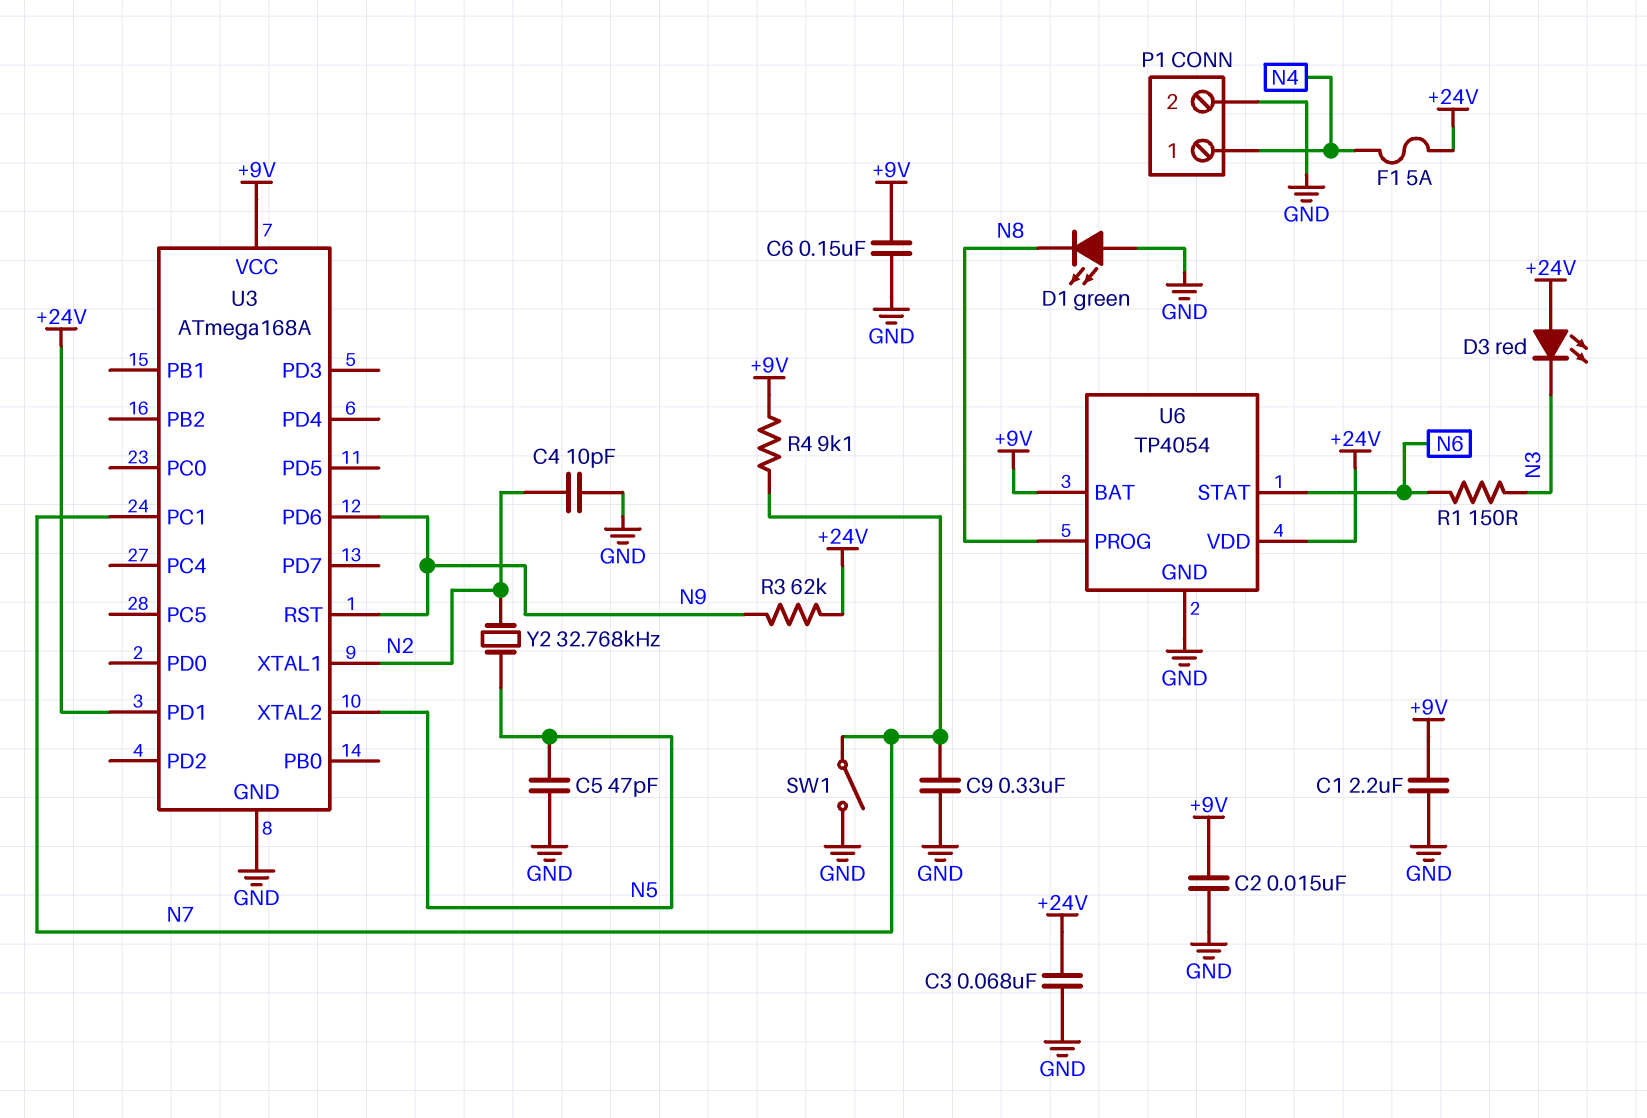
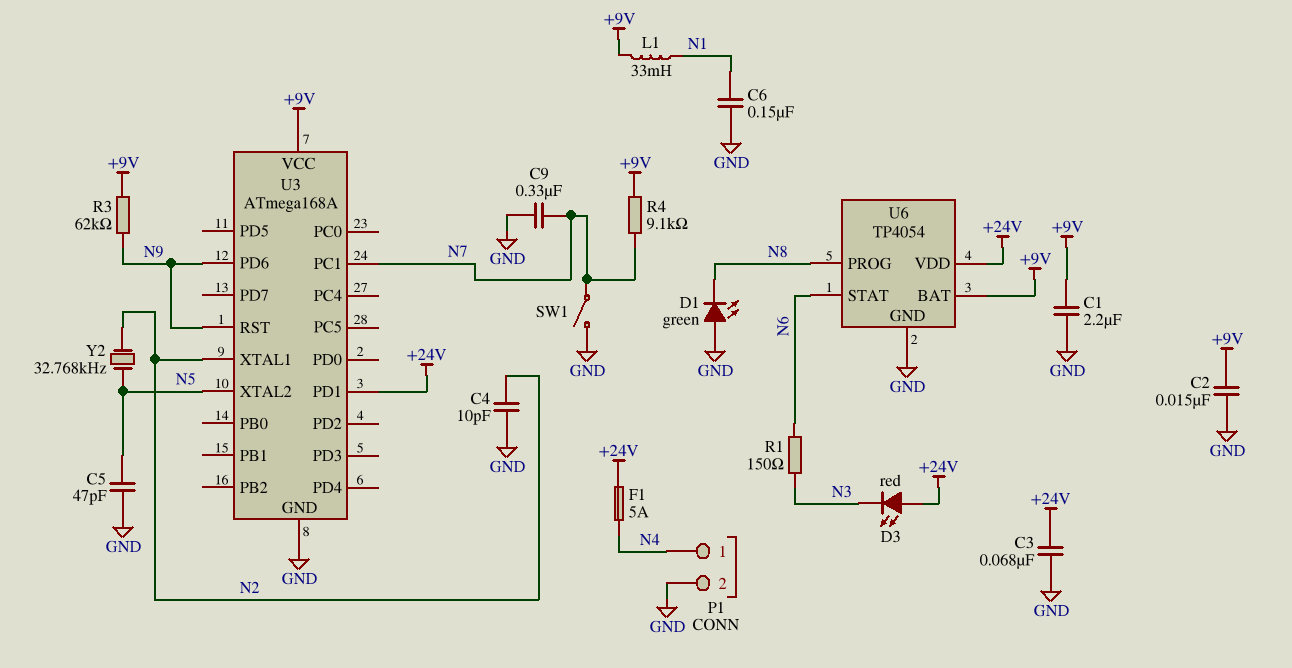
C6: 150nF (+9V, GND) -> 150nF (GND, N1)
L1: none -> 33mH (+9V, N1)
R3: 62k (+24V, N9) -> 62k (+9V, N9)

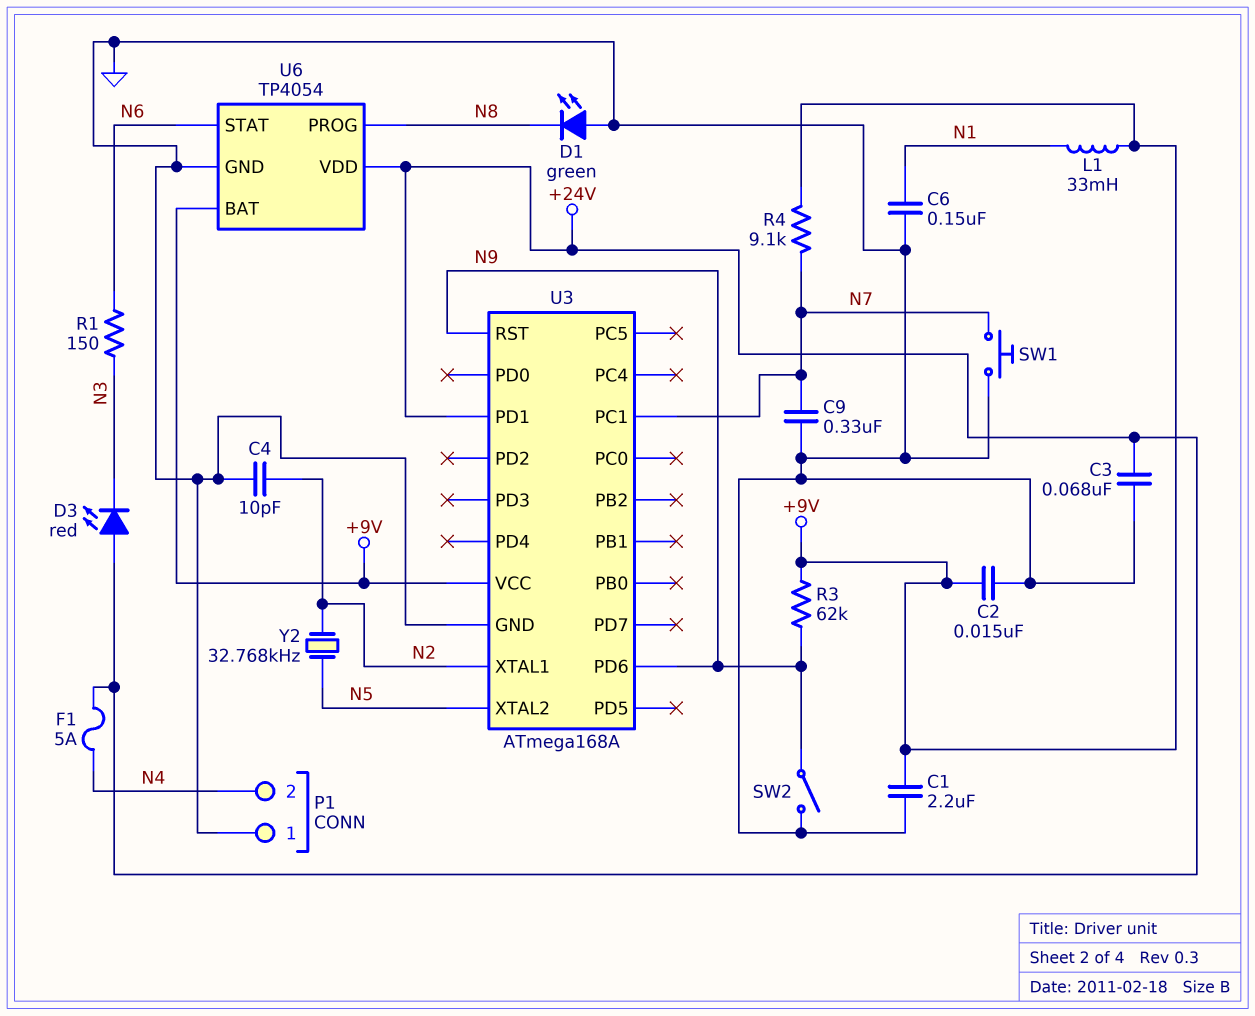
C5: 47pF (GND, N5) -> none
P1 pin 1: N4 -> GND
P1 pin 2: GND -> N4
SW1: switch (GND, N7) -> button (GND, N7)
SW2: none -> switch (GND, N9)

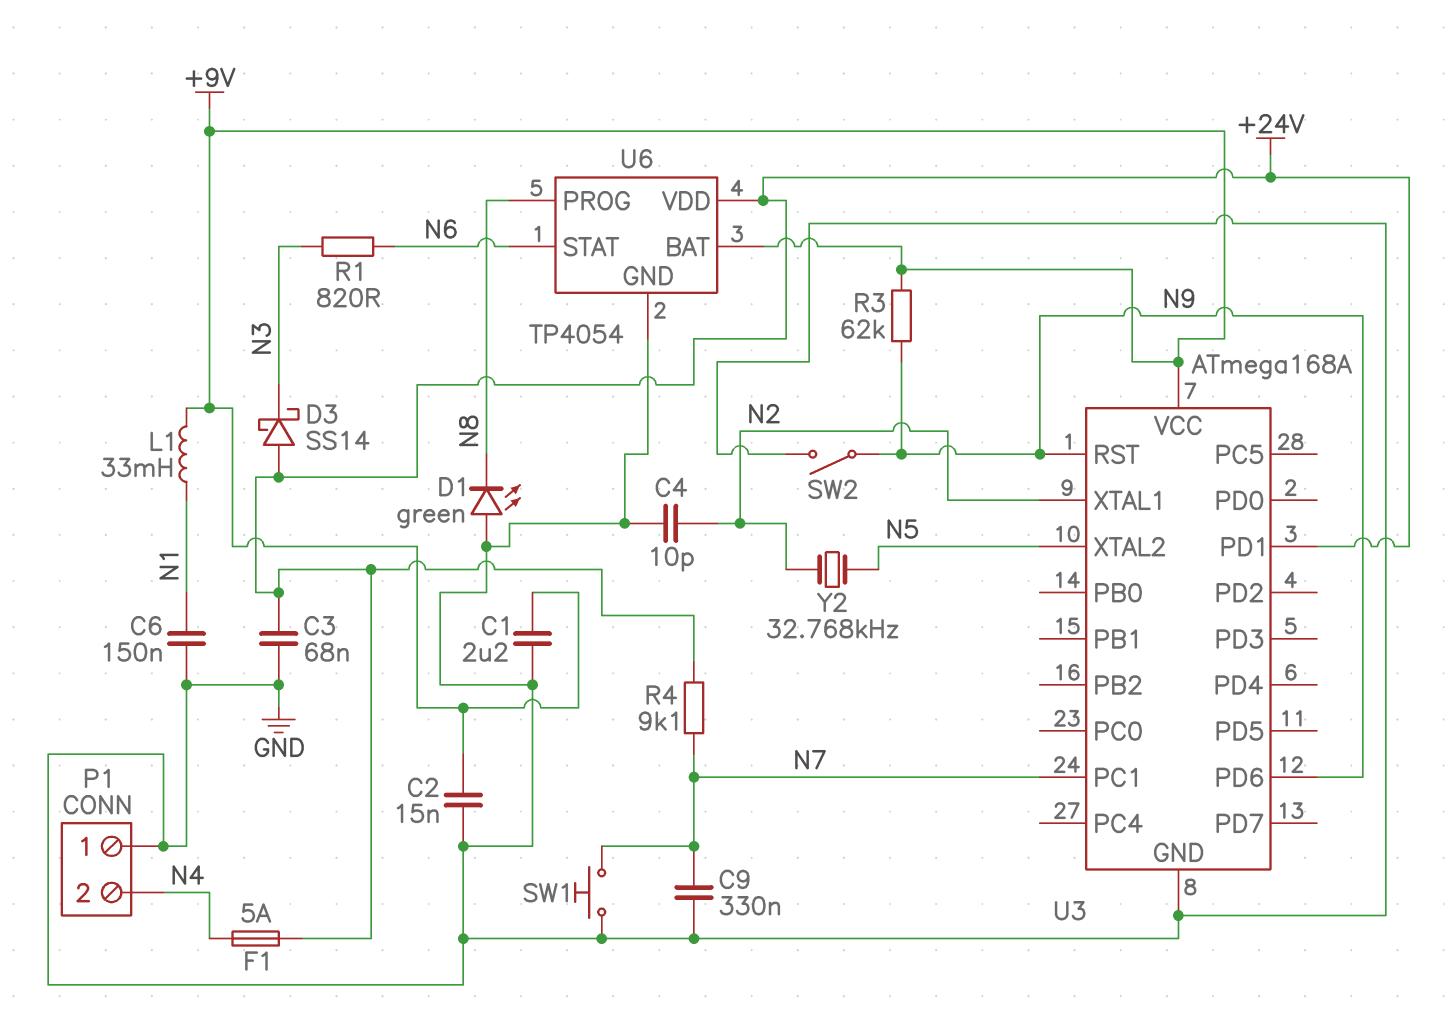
D3: LED red (A +24V, K N3) -> schottky SS14 (A +24V, K N3)
R1: 150 (N3, N6) -> 820 (N3, N6)
R4: 9.1k (+9V, N7) -> 9.1k (+24V, N7)

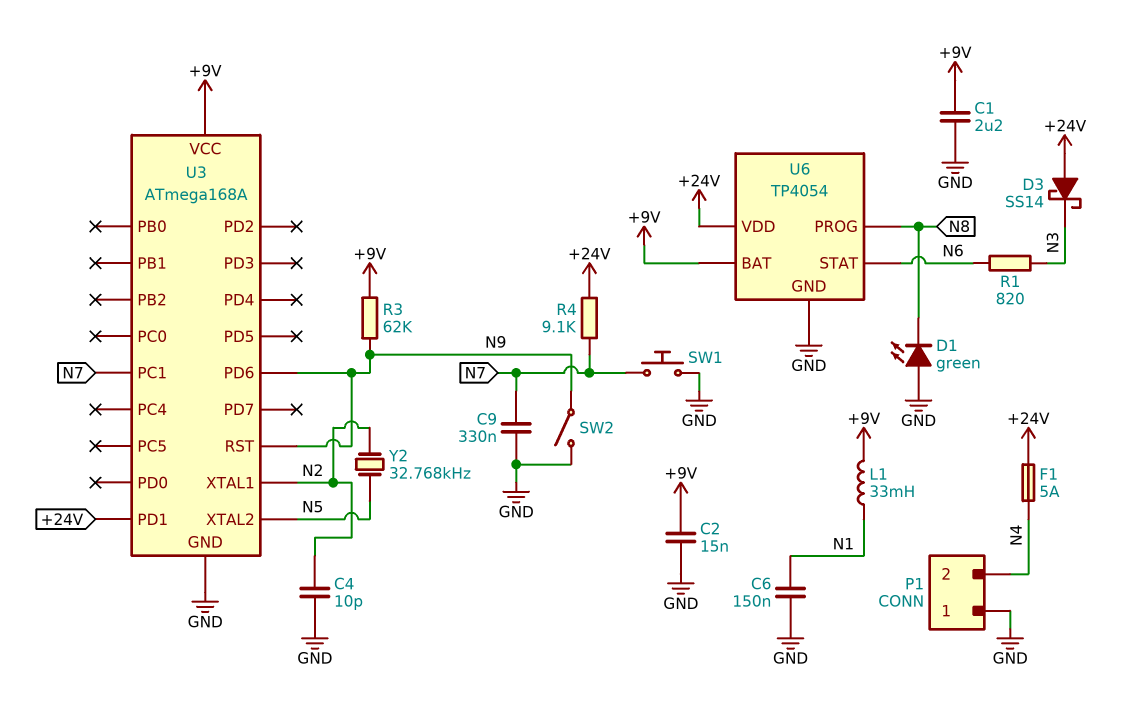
C3: 68nF (+24V, GND) -> none

